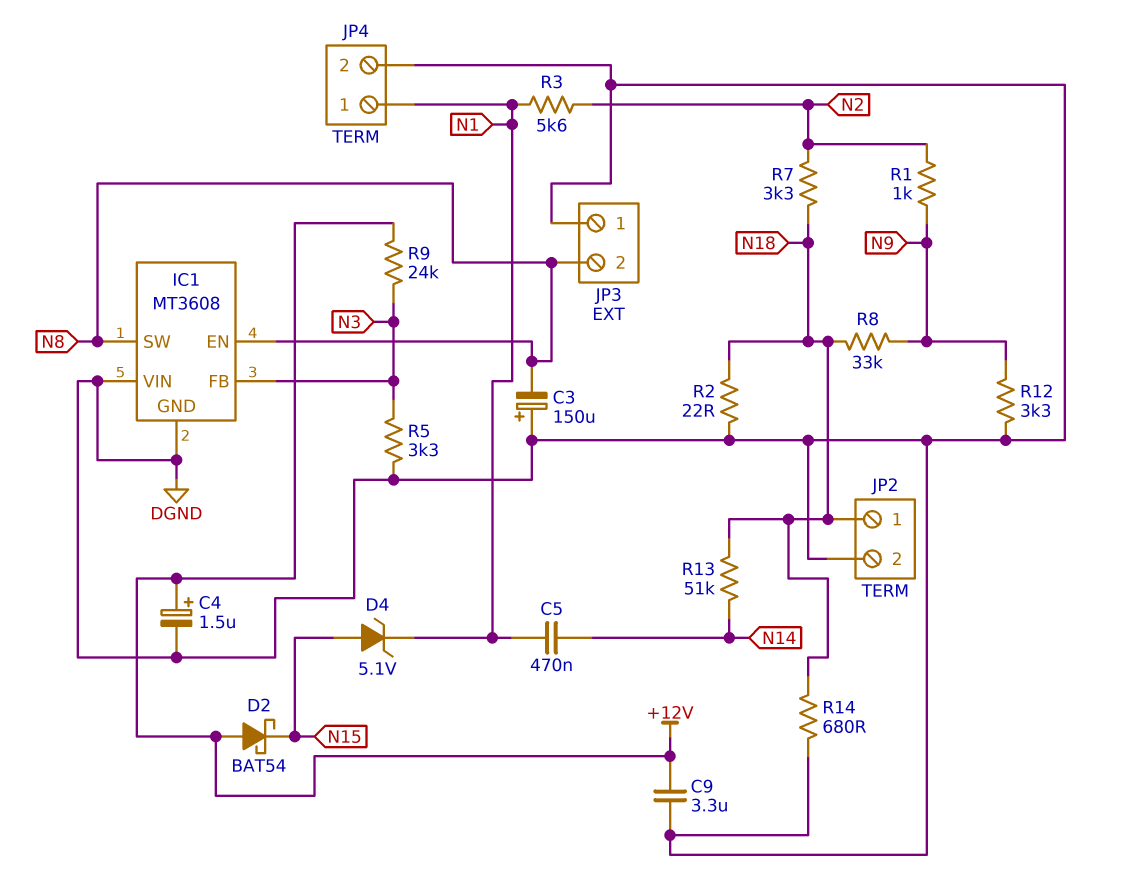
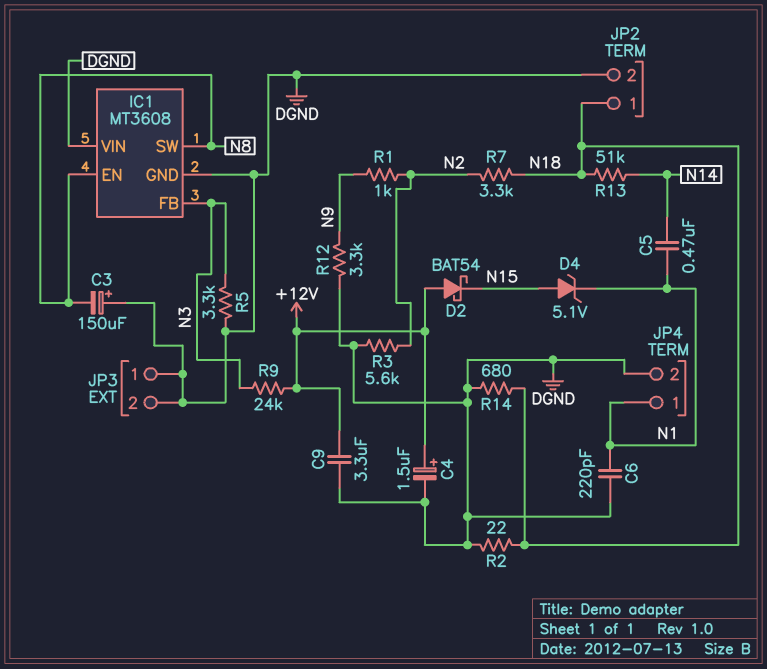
C6: none -> 220pF (DGND, N1)
JP3 pin 2: N8 -> DGND
R3: 5.6k (N1, N2) -> 5.6k (DGND, N2)
R8: 33k (N9, N18) -> none

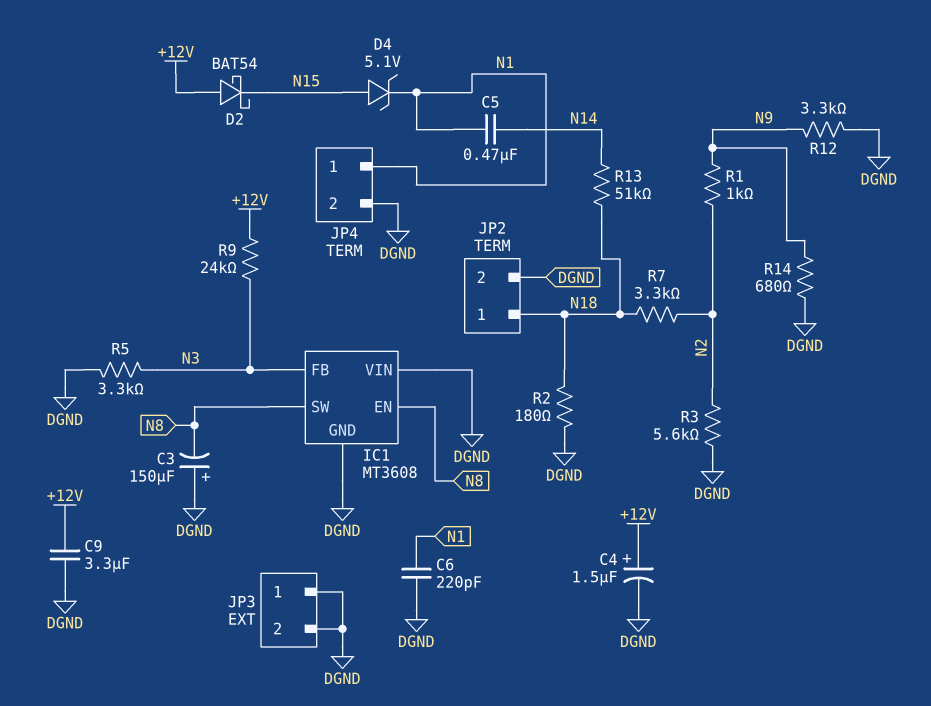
R2: 22 (DGND, N18) -> 180 (DGND, N18)
R14: 680 (DGND, N18) -> 680 (DGND, N9)

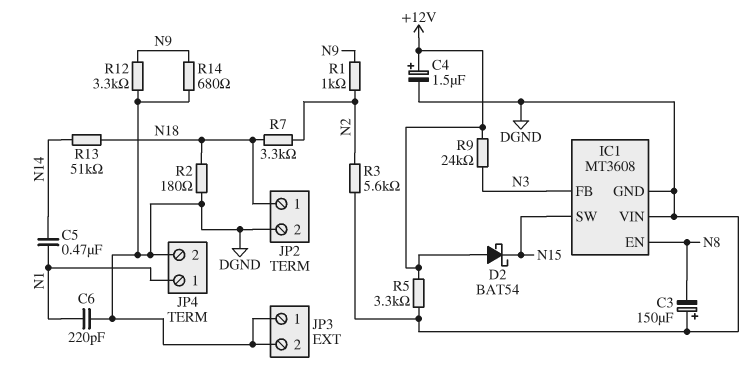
C9: 3.3uF (+12V, DGND) -> none
D4: zener 5.1V (A N15, K N1) -> none
IC1 pin SW: N8 -> N15
R5: 3.3k (DGND, N3) -> 3.3k (+12V, DGND)

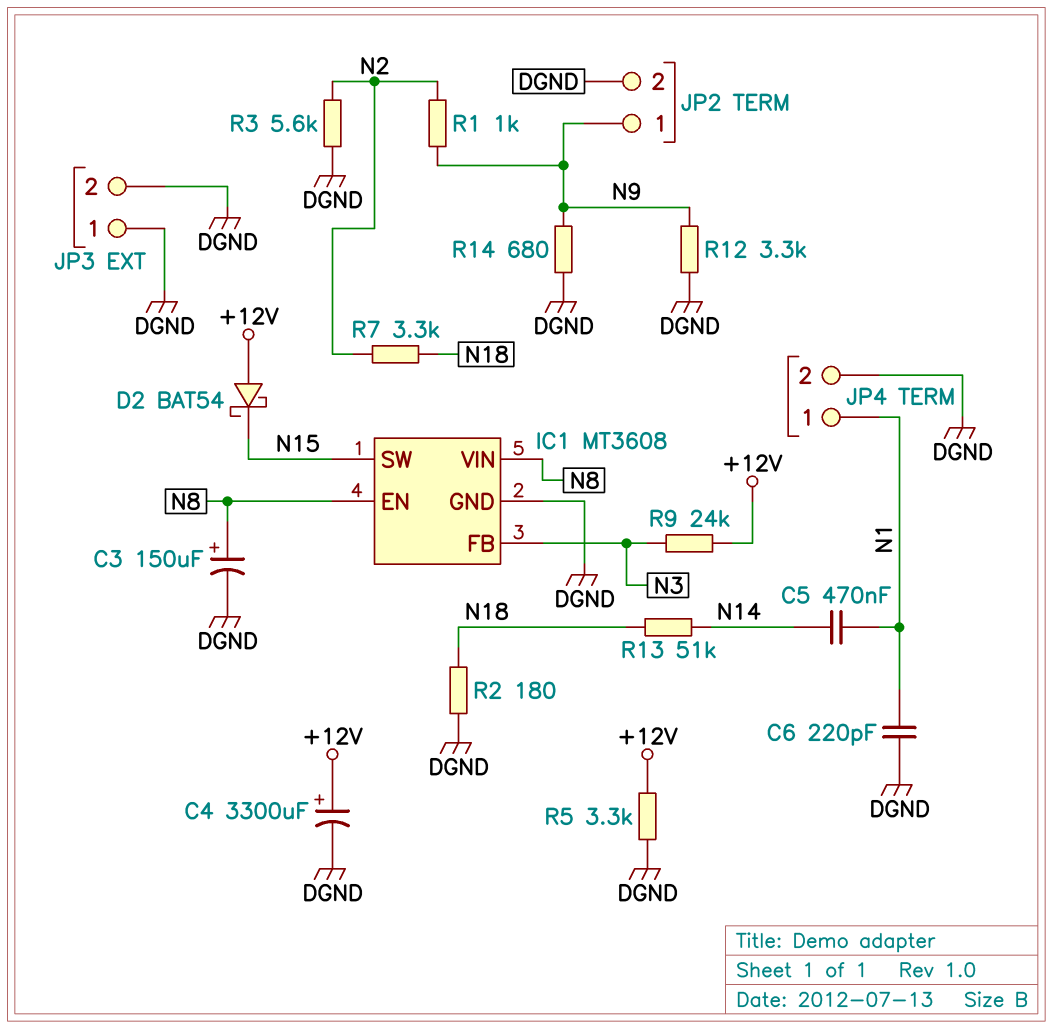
C3: 150uF (plus DGND, minus N8) -> 150uF (plus N8, minus DGND)
C4: 1.5uF (plus +12V, minus DGND) -> 3300uF (plus +12V, minus DGND)
IC1 pin VIN: DGND -> N8
JP2 pin 1: N18 -> N9

